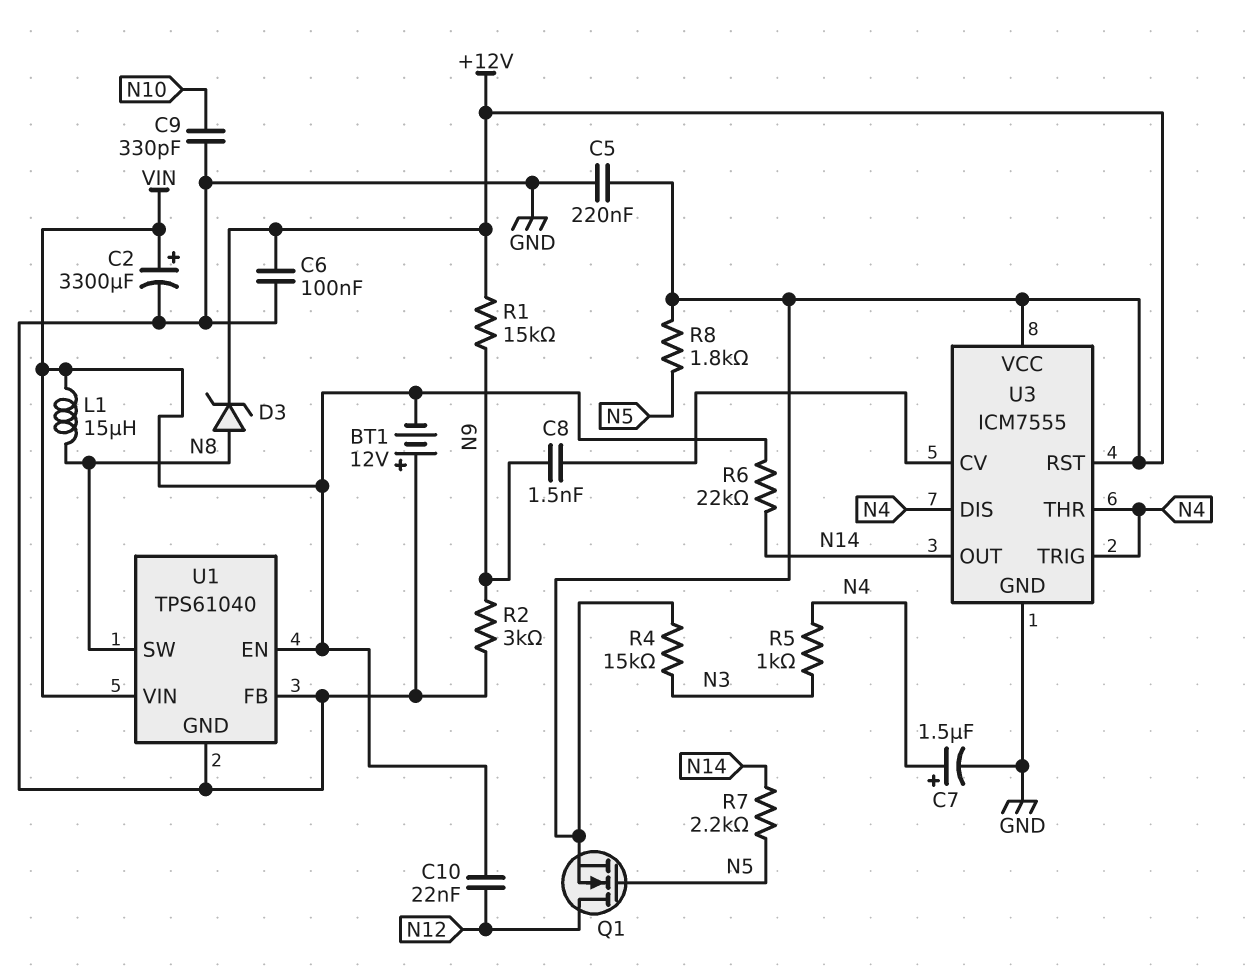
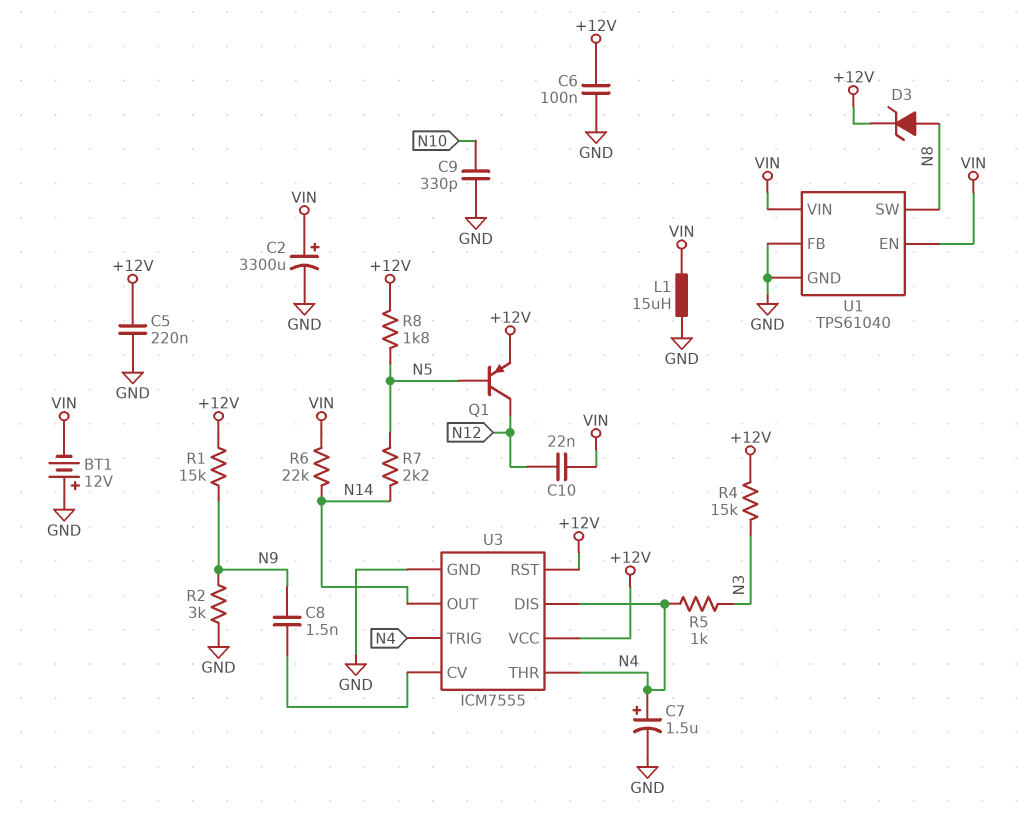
L1: 15uH (N8, VIN) -> 15uH (GND, VIN)
Q1: NMOS (G N5, D N12, S +12V) -> PNP (B N5, C N12, E +12V)

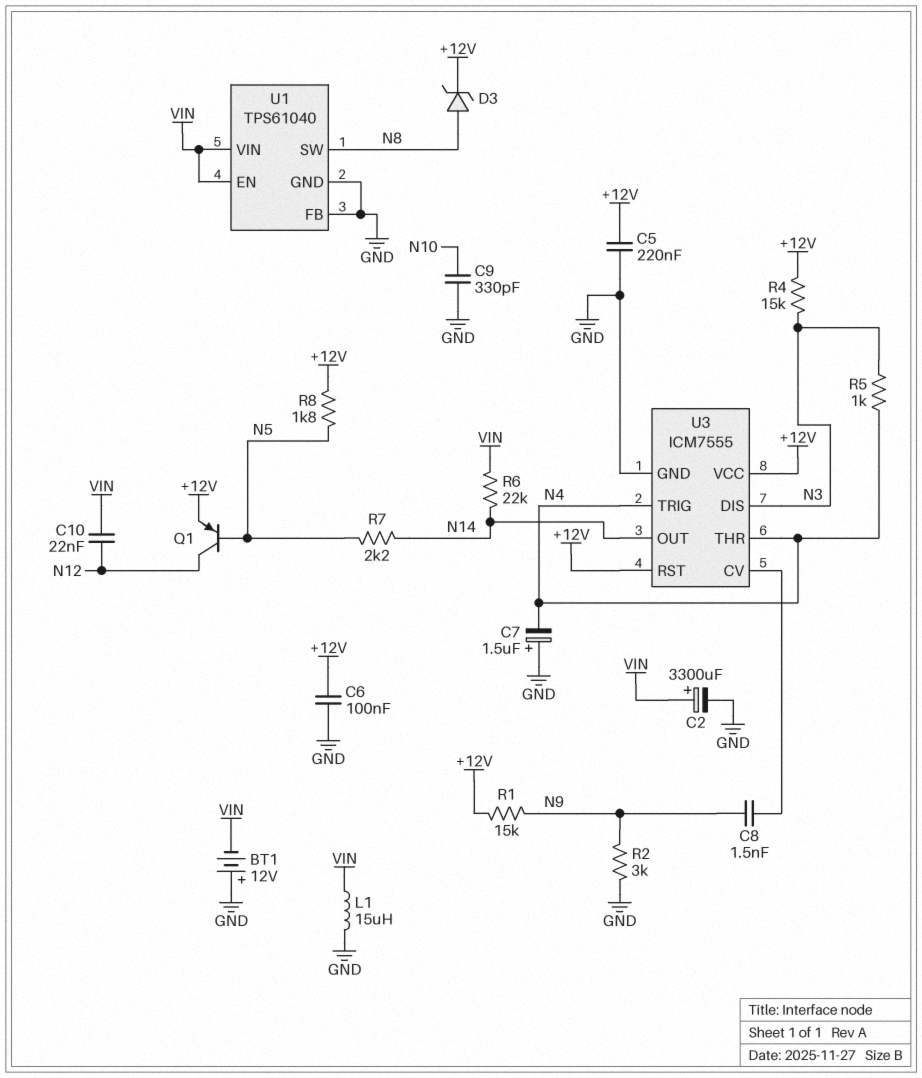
C7: 1.5uF (plus N4, minus GND) -> 1.5uF (plus GND, minus N4)
U3 pin DIS: N4 -> N3

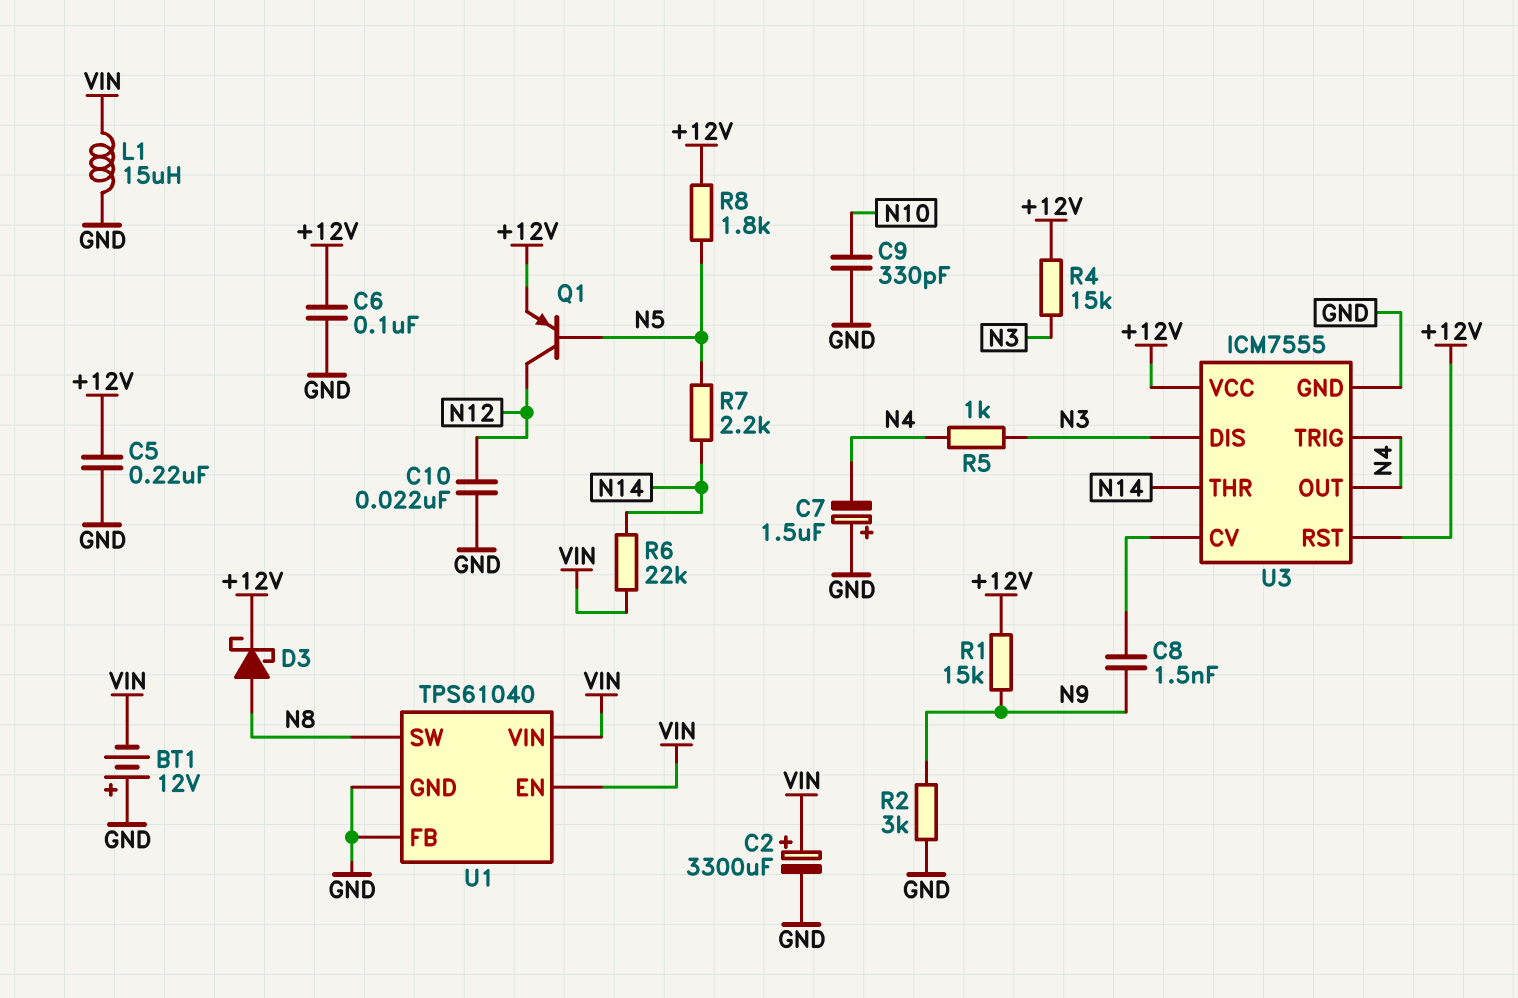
C10: 22nF (N12, VIN) -> 22nF (GND, N12)
D3: zener (A N8, K +12V) -> schottky (A N8, K +12V)
U3 pin OUT: N14 -> N4
U3 pin THR: N4 -> N14

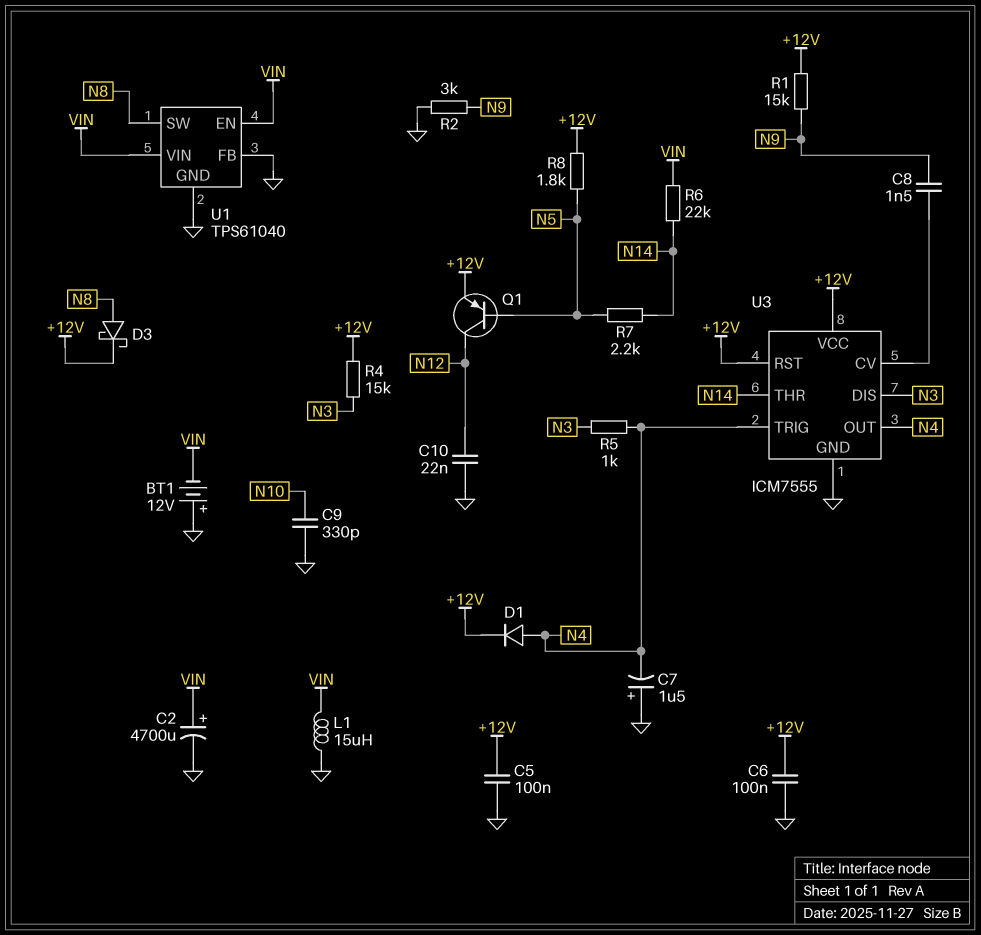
C2: 3300uF (plus VIN, minus GND) -> 4700uF (plus VIN, minus GND)
C5: 220nF (+12V, GND) -> 100nF (+12V, GND)
D1: none -> diode (A N4, K +12V)

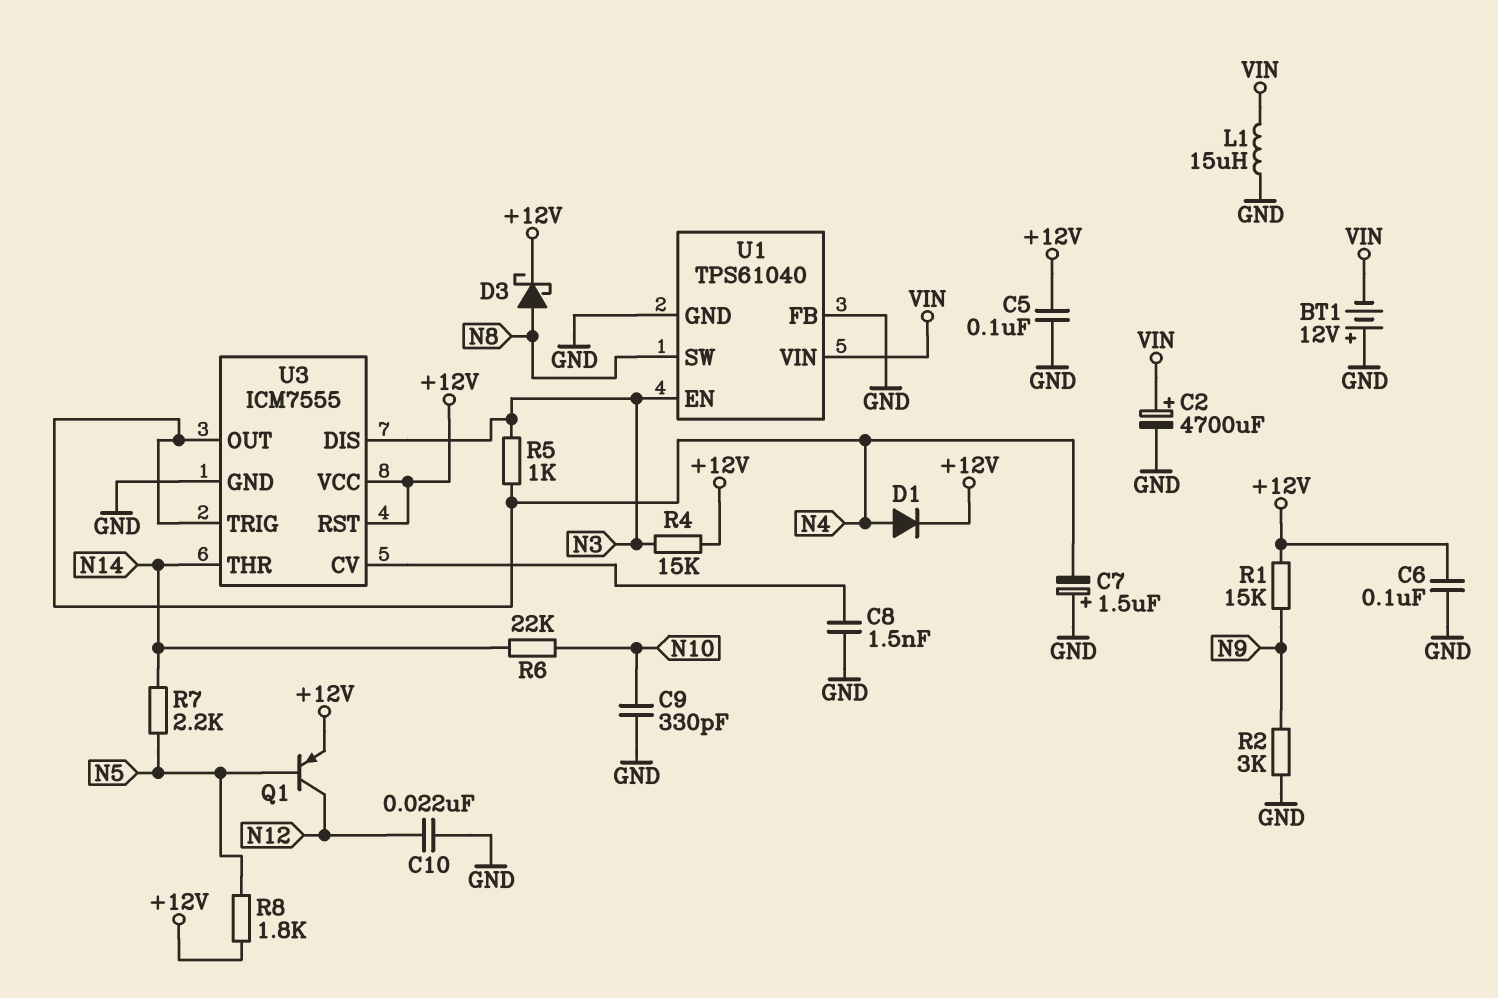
C8: 1.5nF (N9, U3/CV) -> 1.5nF (GND, U3/CV)
R6: 22k (N14, VIN) -> 22k (N10, N14)
U1 pin EN: VIN -> N3

